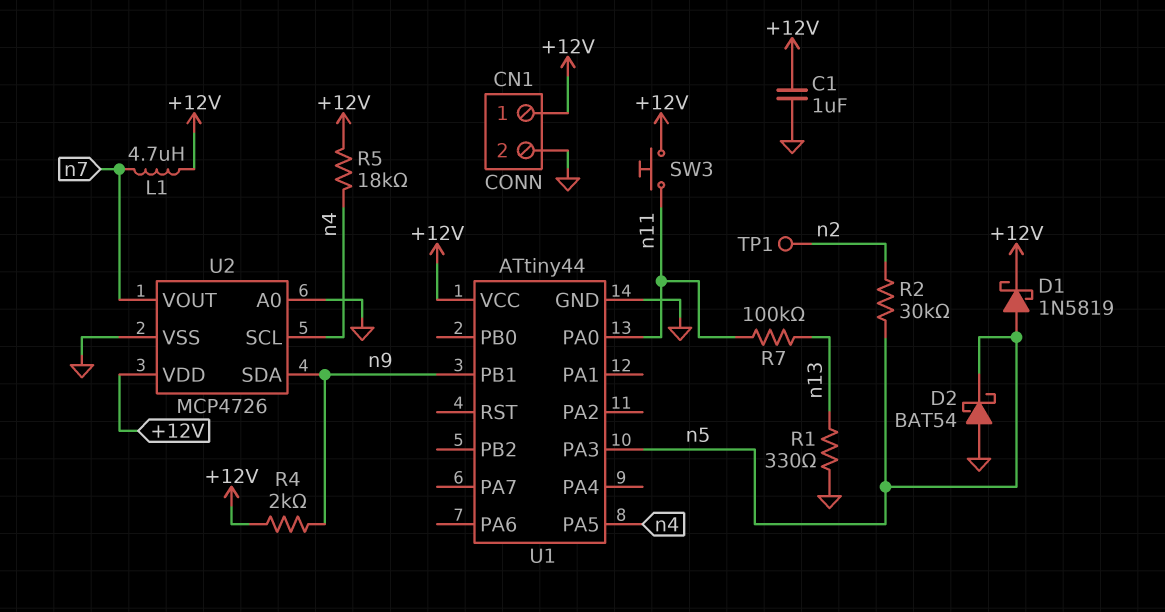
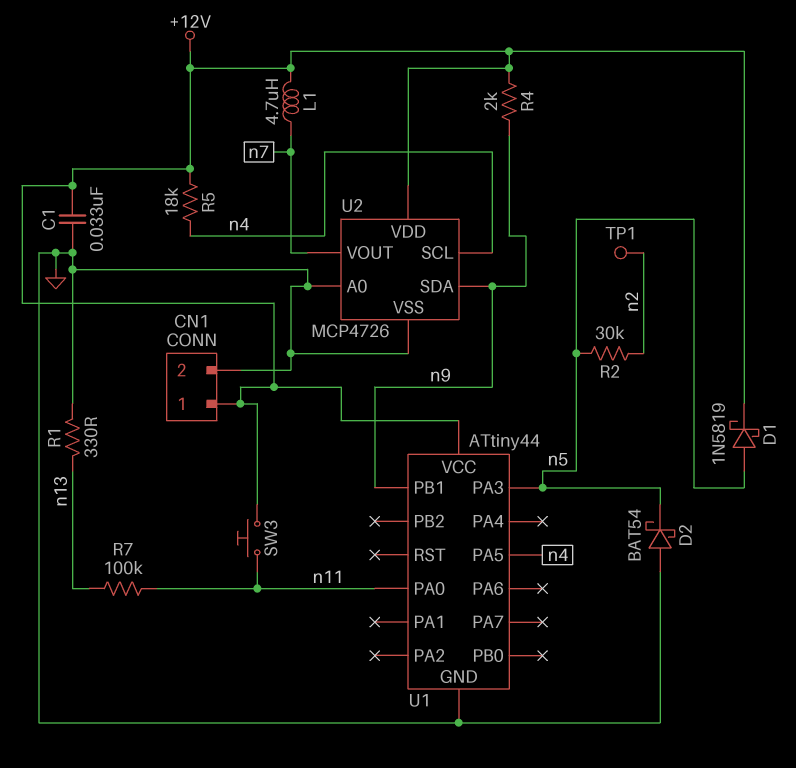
C1: 1uF (+12V, GND) -> 33nF (+12V, GND)

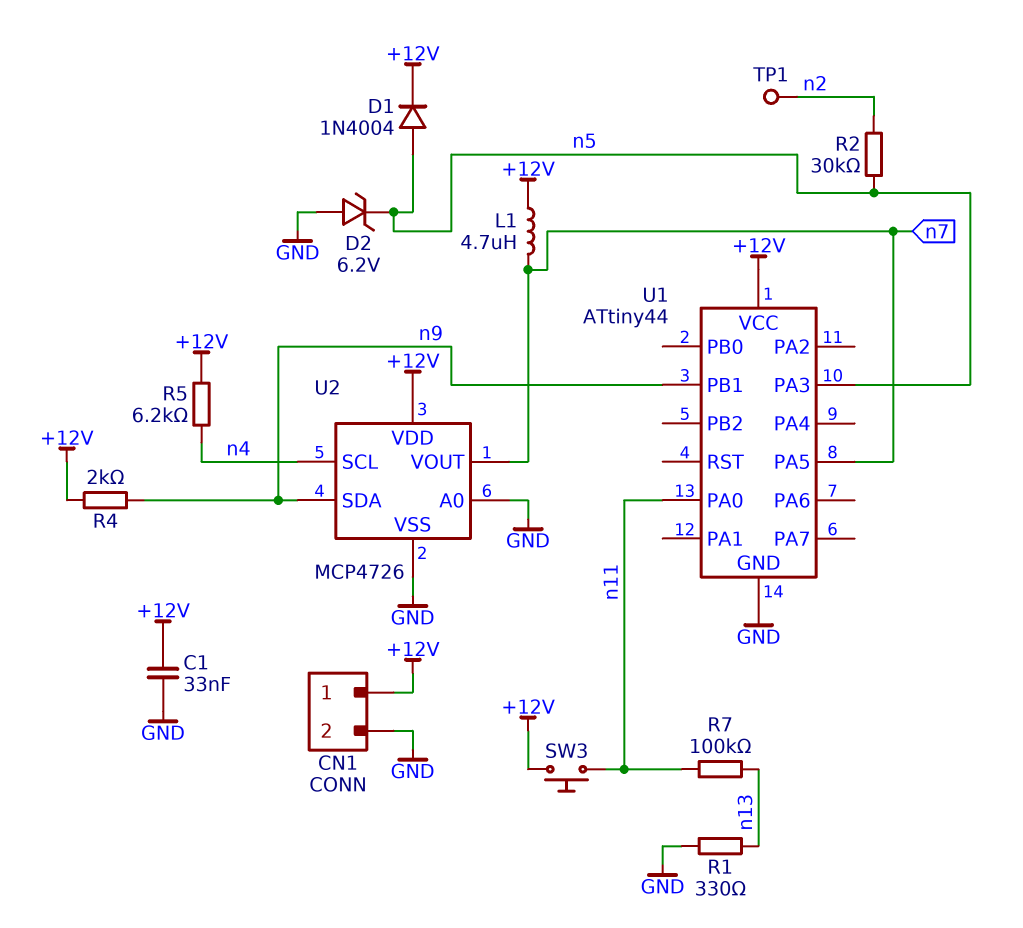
D1: schottky 1N5819 (A n5, K +12V) -> diode 1N4004 (A n5, K +12V)
D2: schottky BAT54 (A GND, K n5) -> zener 6.2V (A GND, K n5)
R5: 18k (+12V, n4) -> 6.2k (+12V, n4)
U1 pin PA5: n4 -> n7

